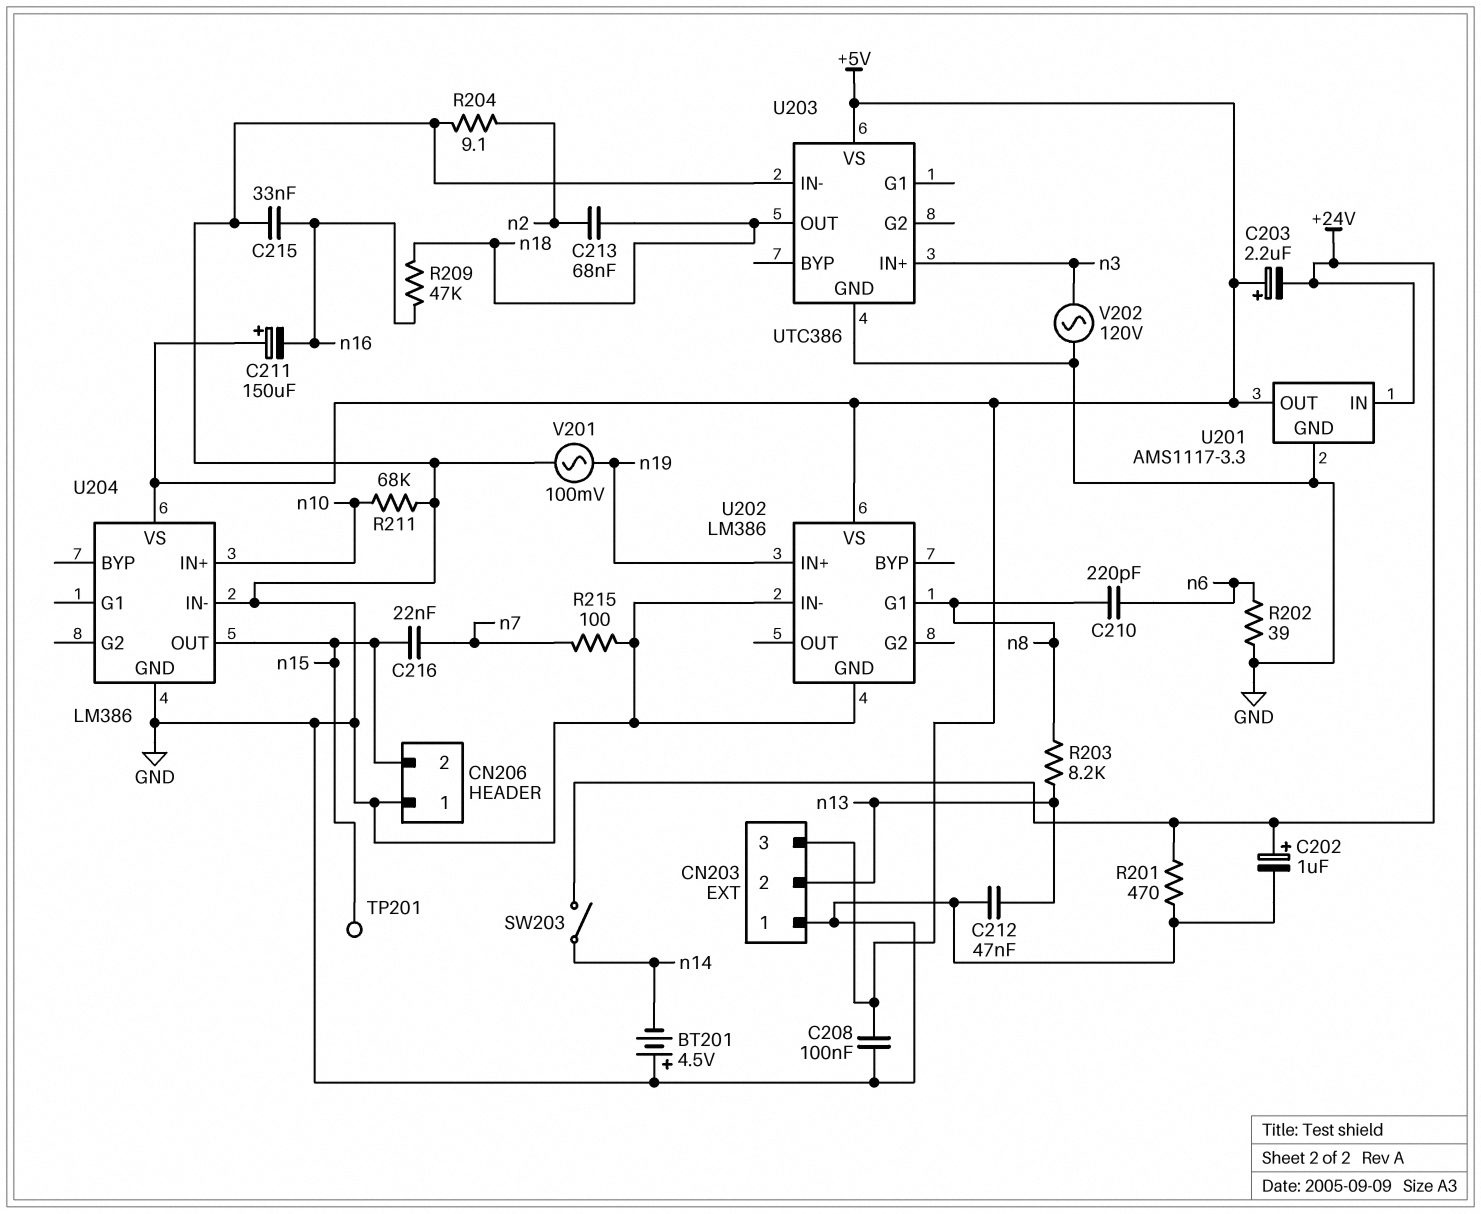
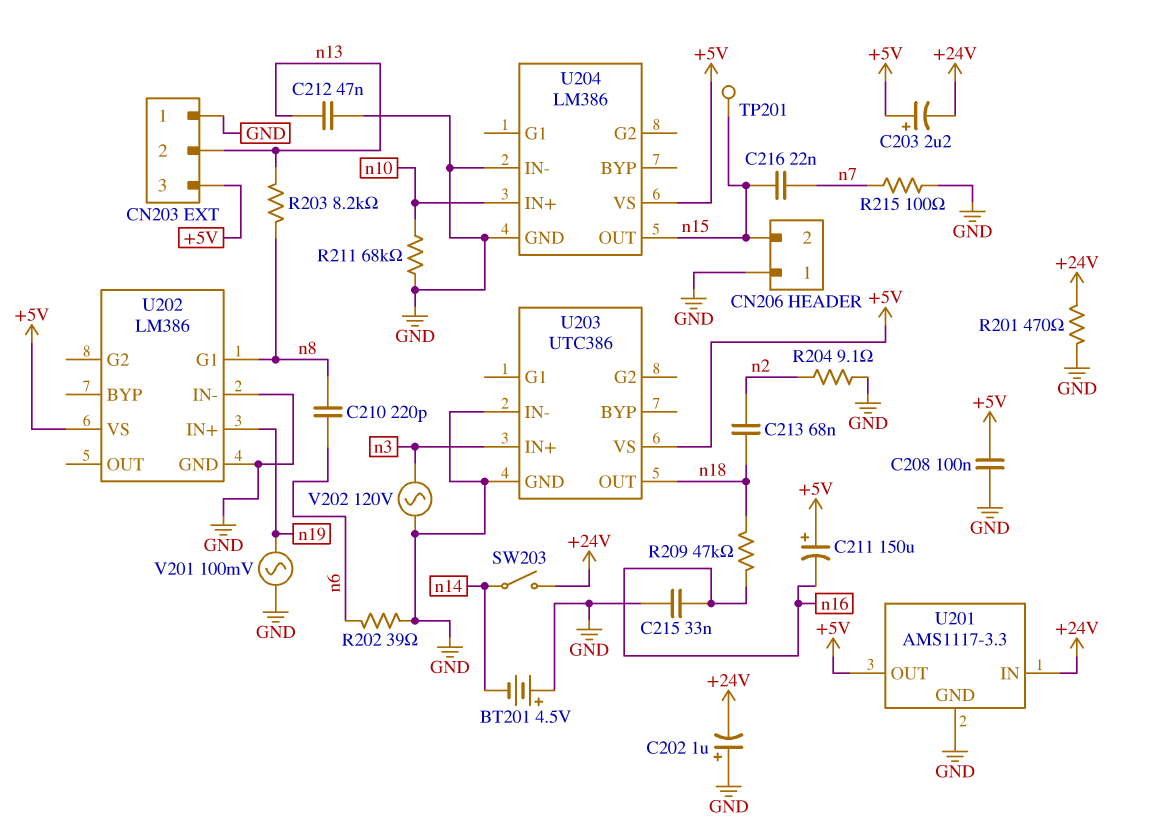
C202: 1uF (plus +24V, minus GND) -> 1uF (plus GND, minus +24V)

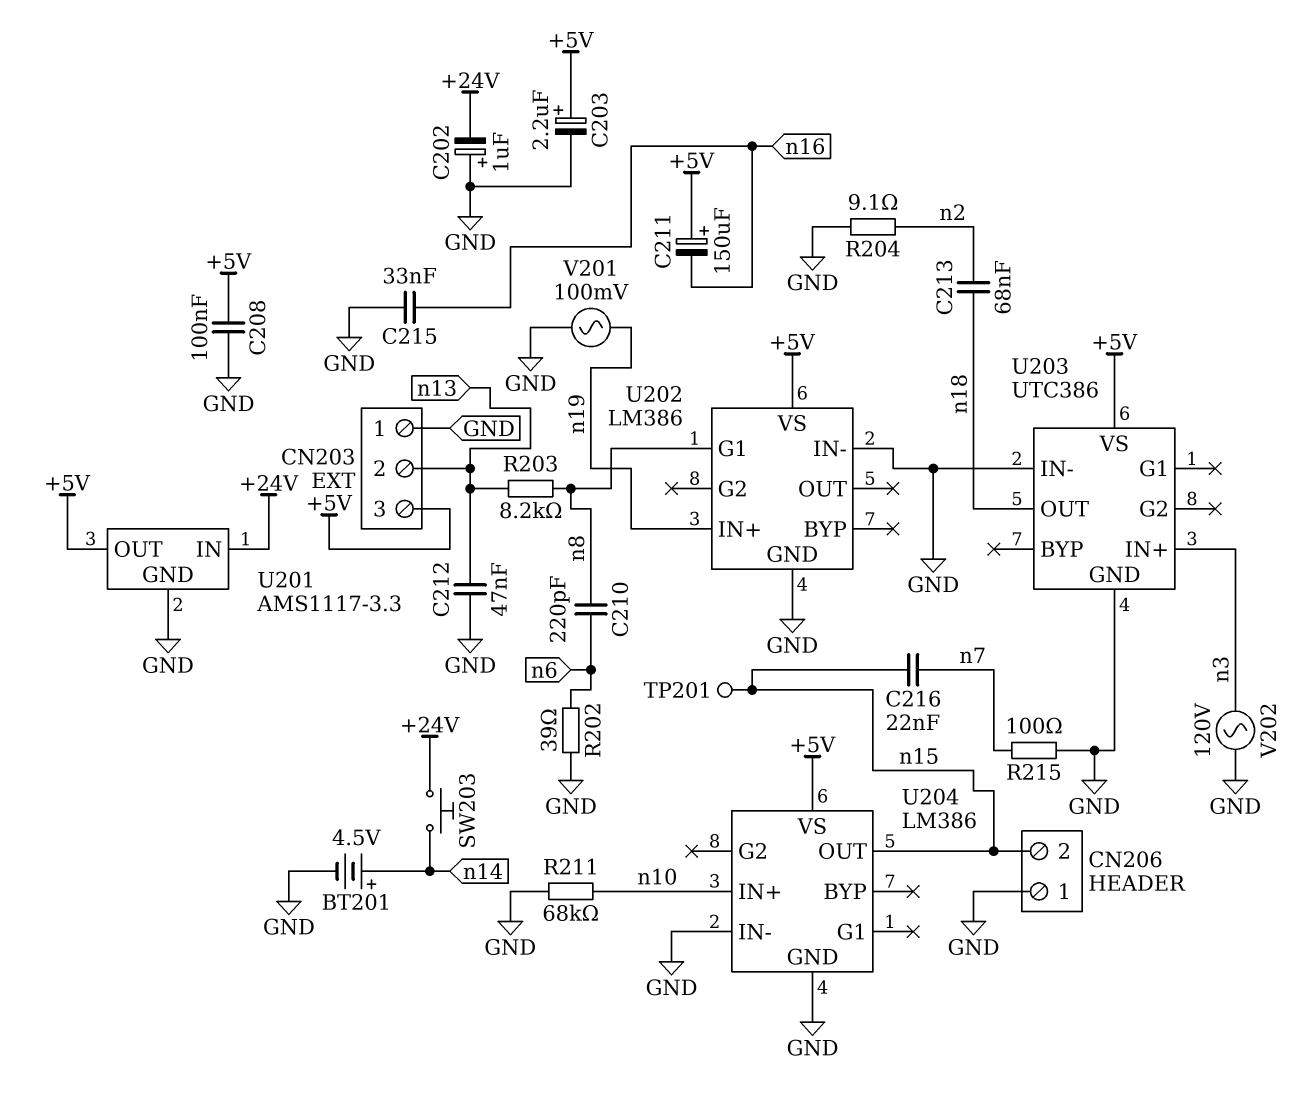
BT201: 4.5V (plus GND, minus n14) -> 4.5V (plus n14, minus GND)
C203: 2.2uF (plus +5V, minus +24V) -> 2.2uF (plus +5V, minus GND)
R201: 470 (+24V, GND) -> none
R209: 47k (n16, n18) -> none
SW203: switch (+24V, n14) -> button (+24V, n14)

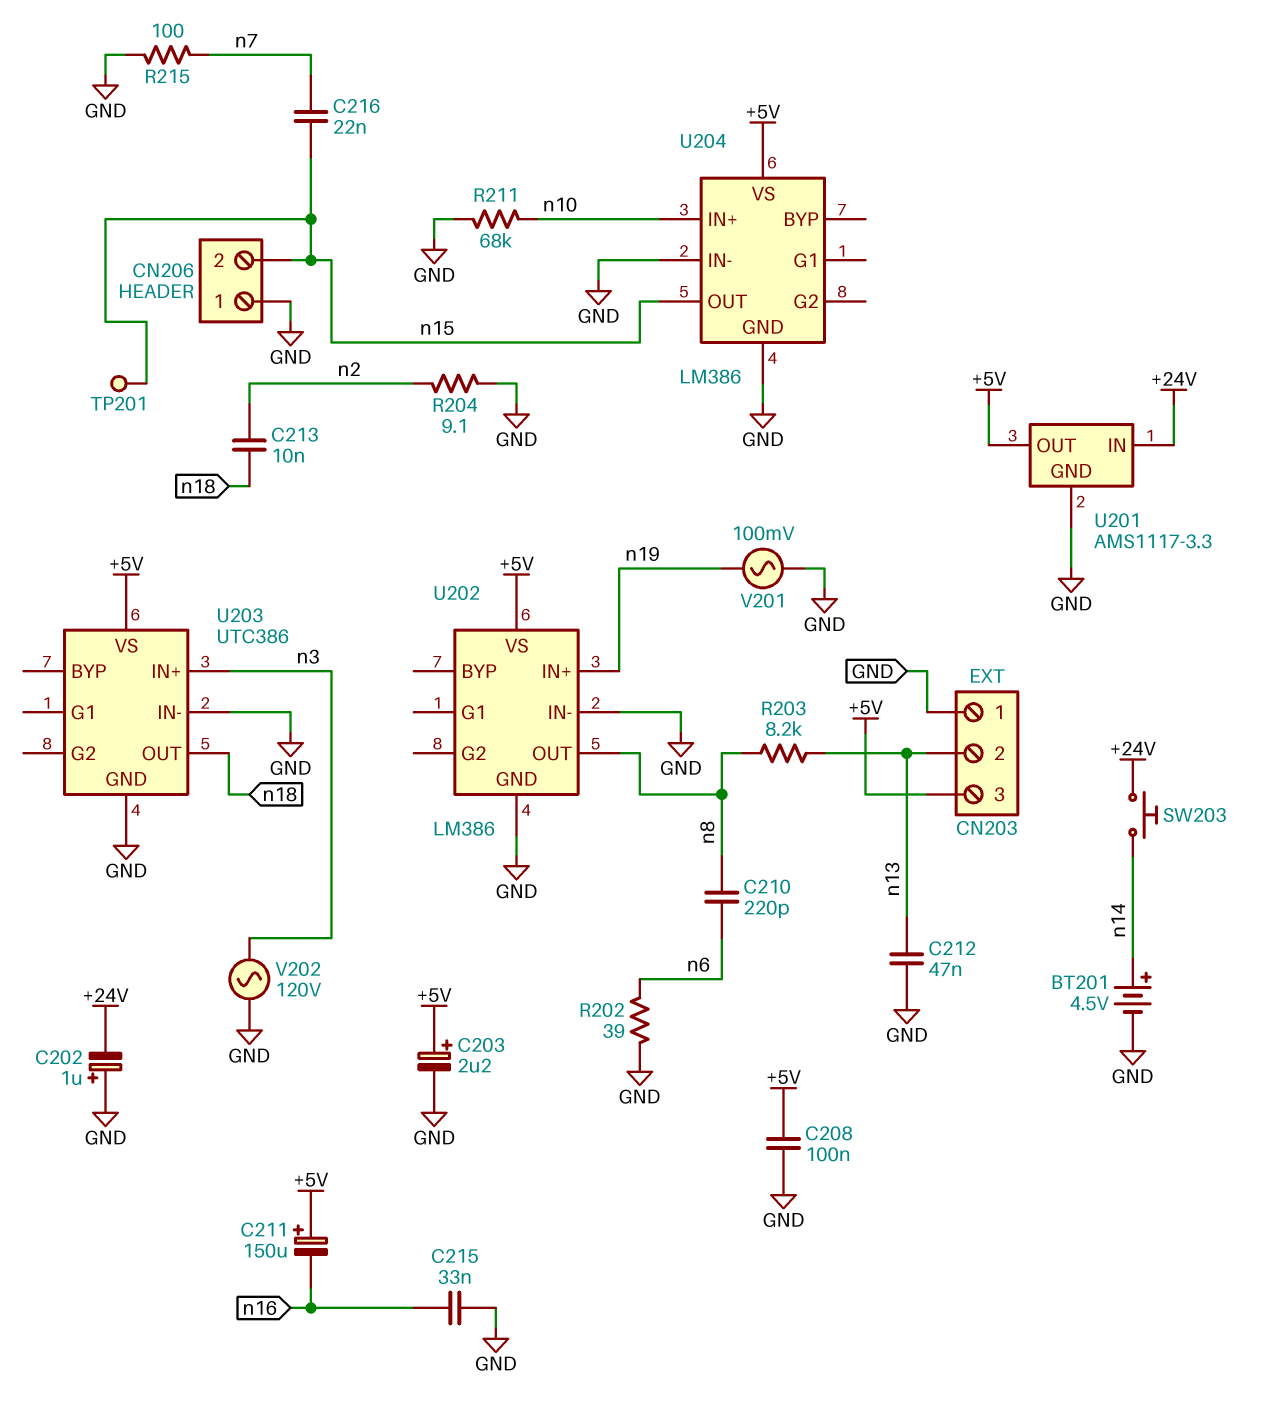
C213: 68nF (n2, n18) -> 10nF (n2, n18)
U202 pin G1: n8 -> none
U202 pin OUT: none -> n8

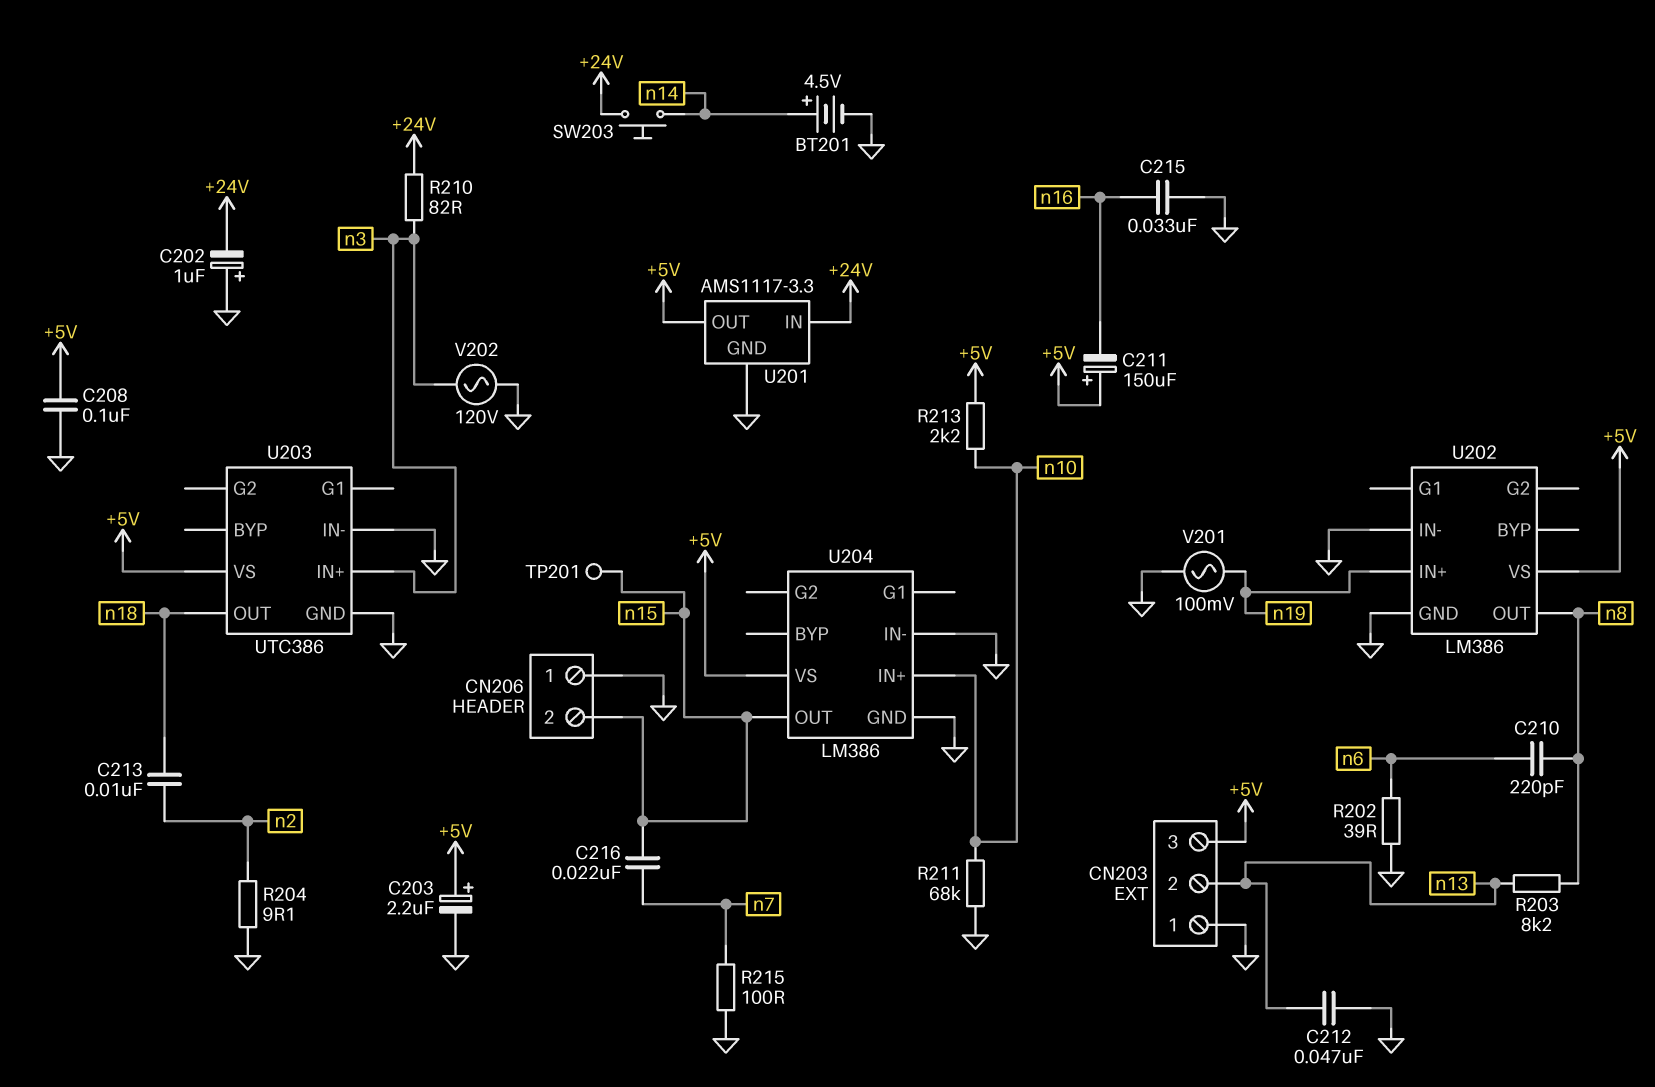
R210: none -> 82 (+24V, n3)
R213: none -> 2.2k (+5V, n10)

